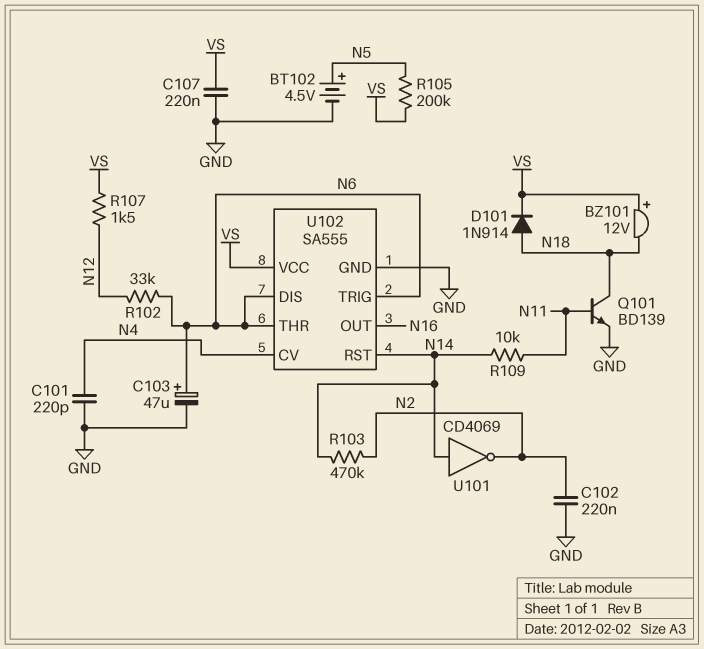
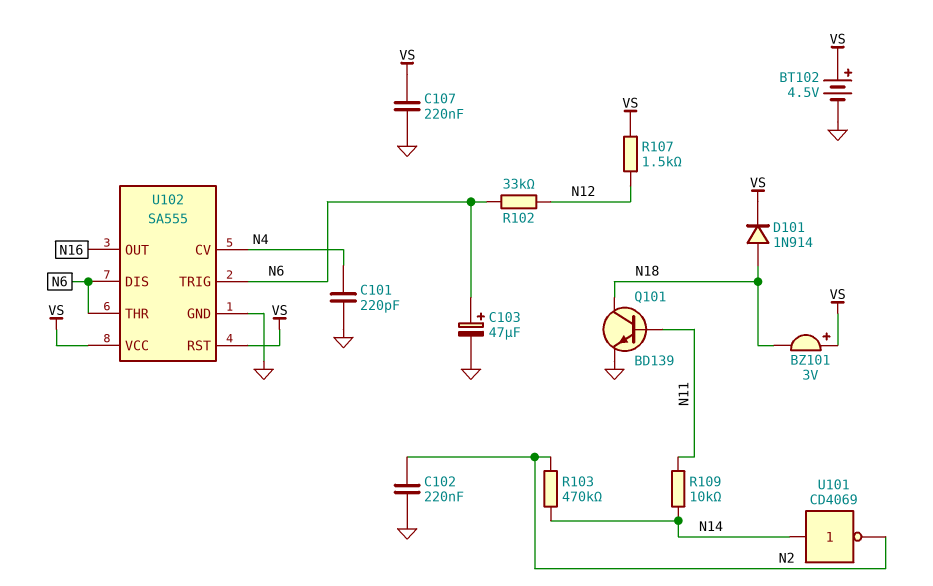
BT102: 4.5V (plus N5, minus GND) -> 4.5V (plus VS, minus GND)
BZ101: buzzer 12V (plus VS, minus N18) -> buzzer 3V (plus VS, minus N18)
R105: 200k (N5, VS) -> none
U102 pin RST: N14 -> VS

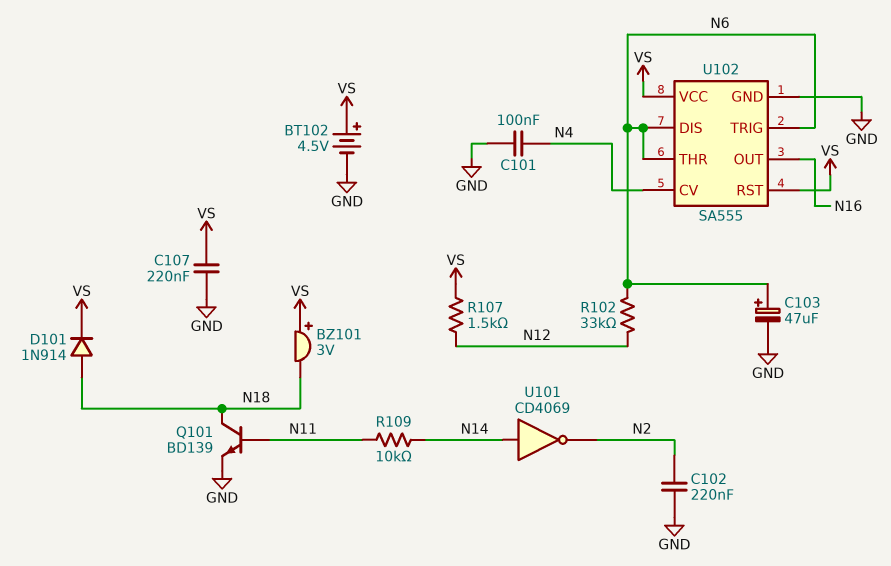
C101: 220pF (GND, N4) -> 100nF (GND, N4)
R103: 470k (N2, N14) -> none

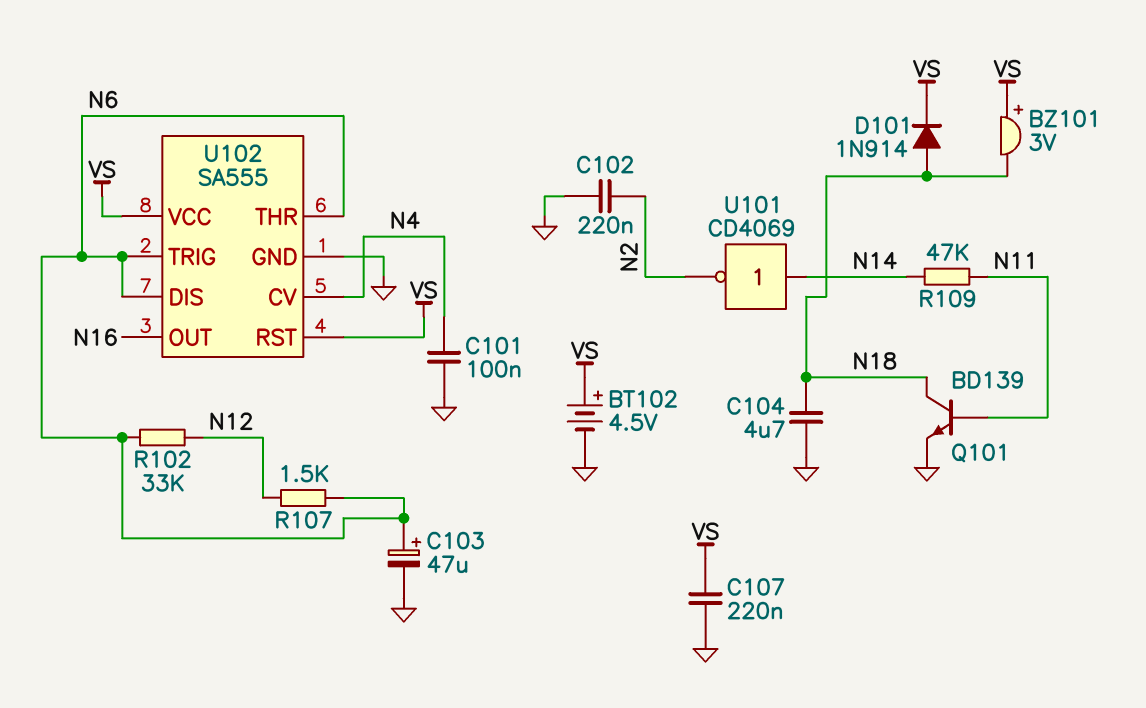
C104: none -> 4.7uF (GND, N18)
R107: 1.5k (N12, VS) -> 1.5k (N6, N12)
R109: 10k (N11, N14) -> 47k (N11, N14)

